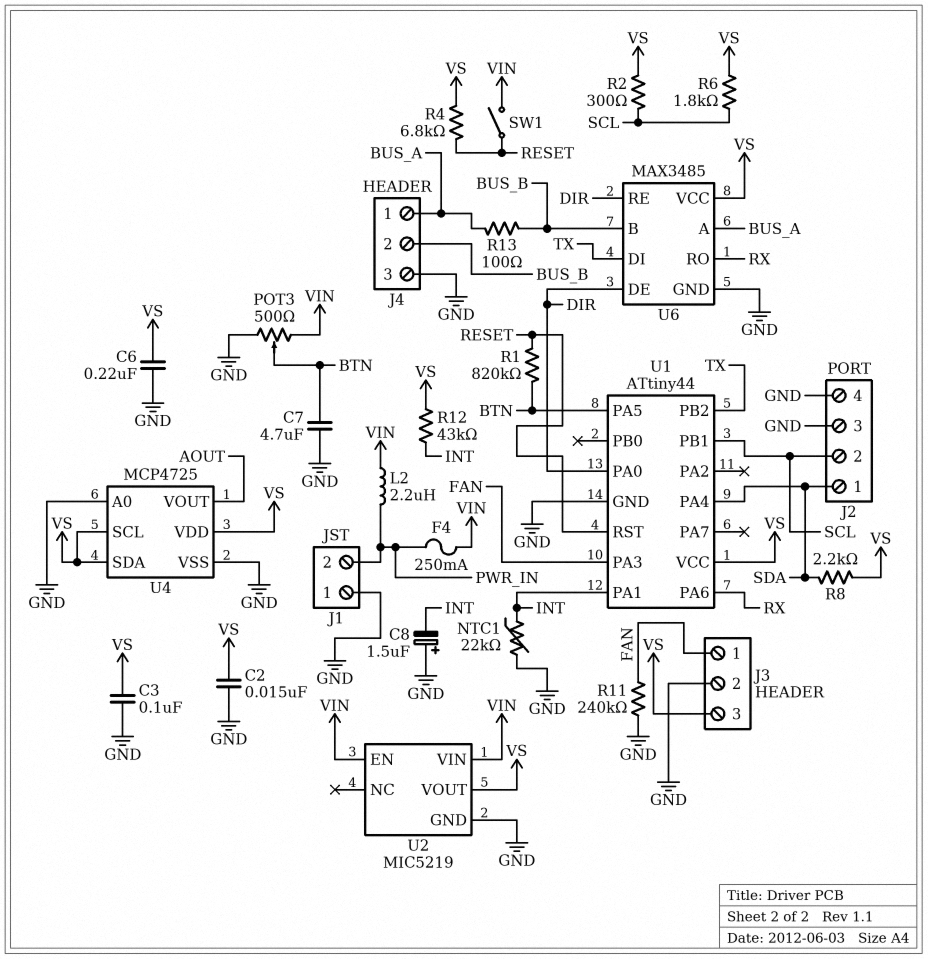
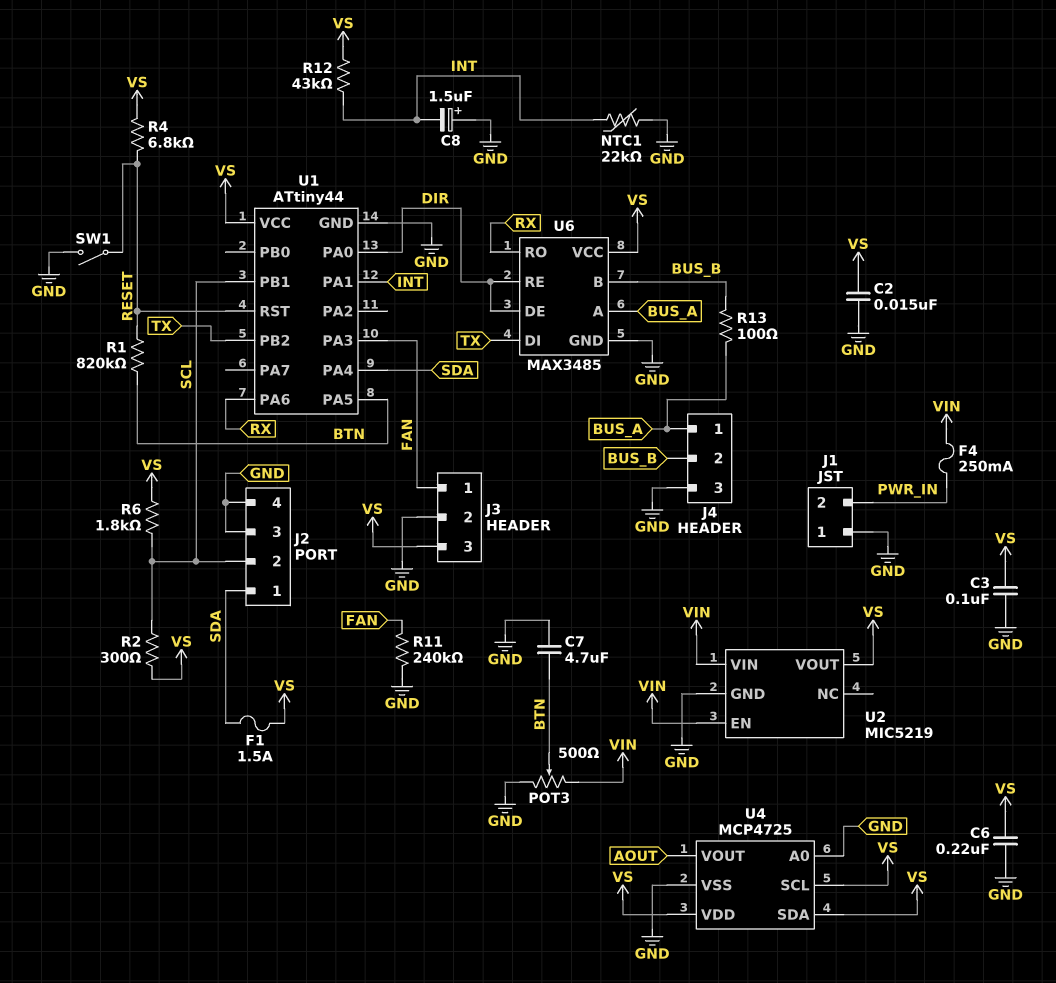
F1: none -> 1.5A (SDA, VS)
L2: 2.2uH (PWR_IN, VIN) -> none
R8: 2.2k (SDA, VS) -> none
SW1: switch (RESET, VIN) -> switch (GND, RESET)

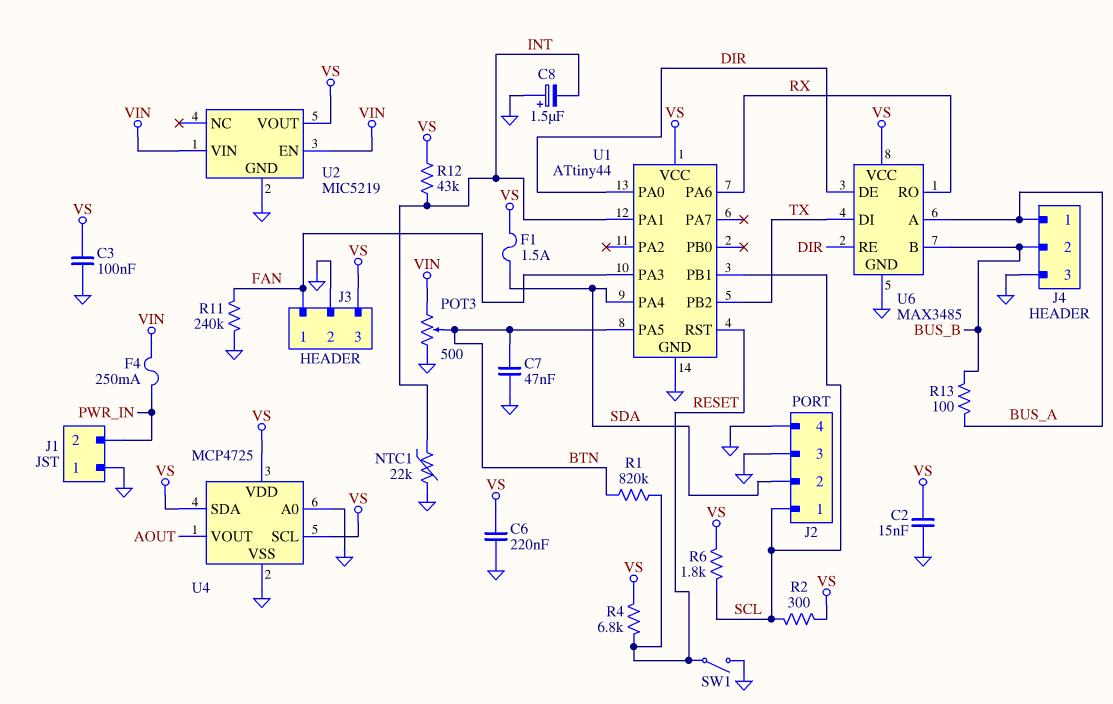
C7: 4.7uF (BTN, GND) -> 47nF (BTN, GND)
J2 pin 1: SDA -> SCL
J2 pin 2: SCL -> SDA

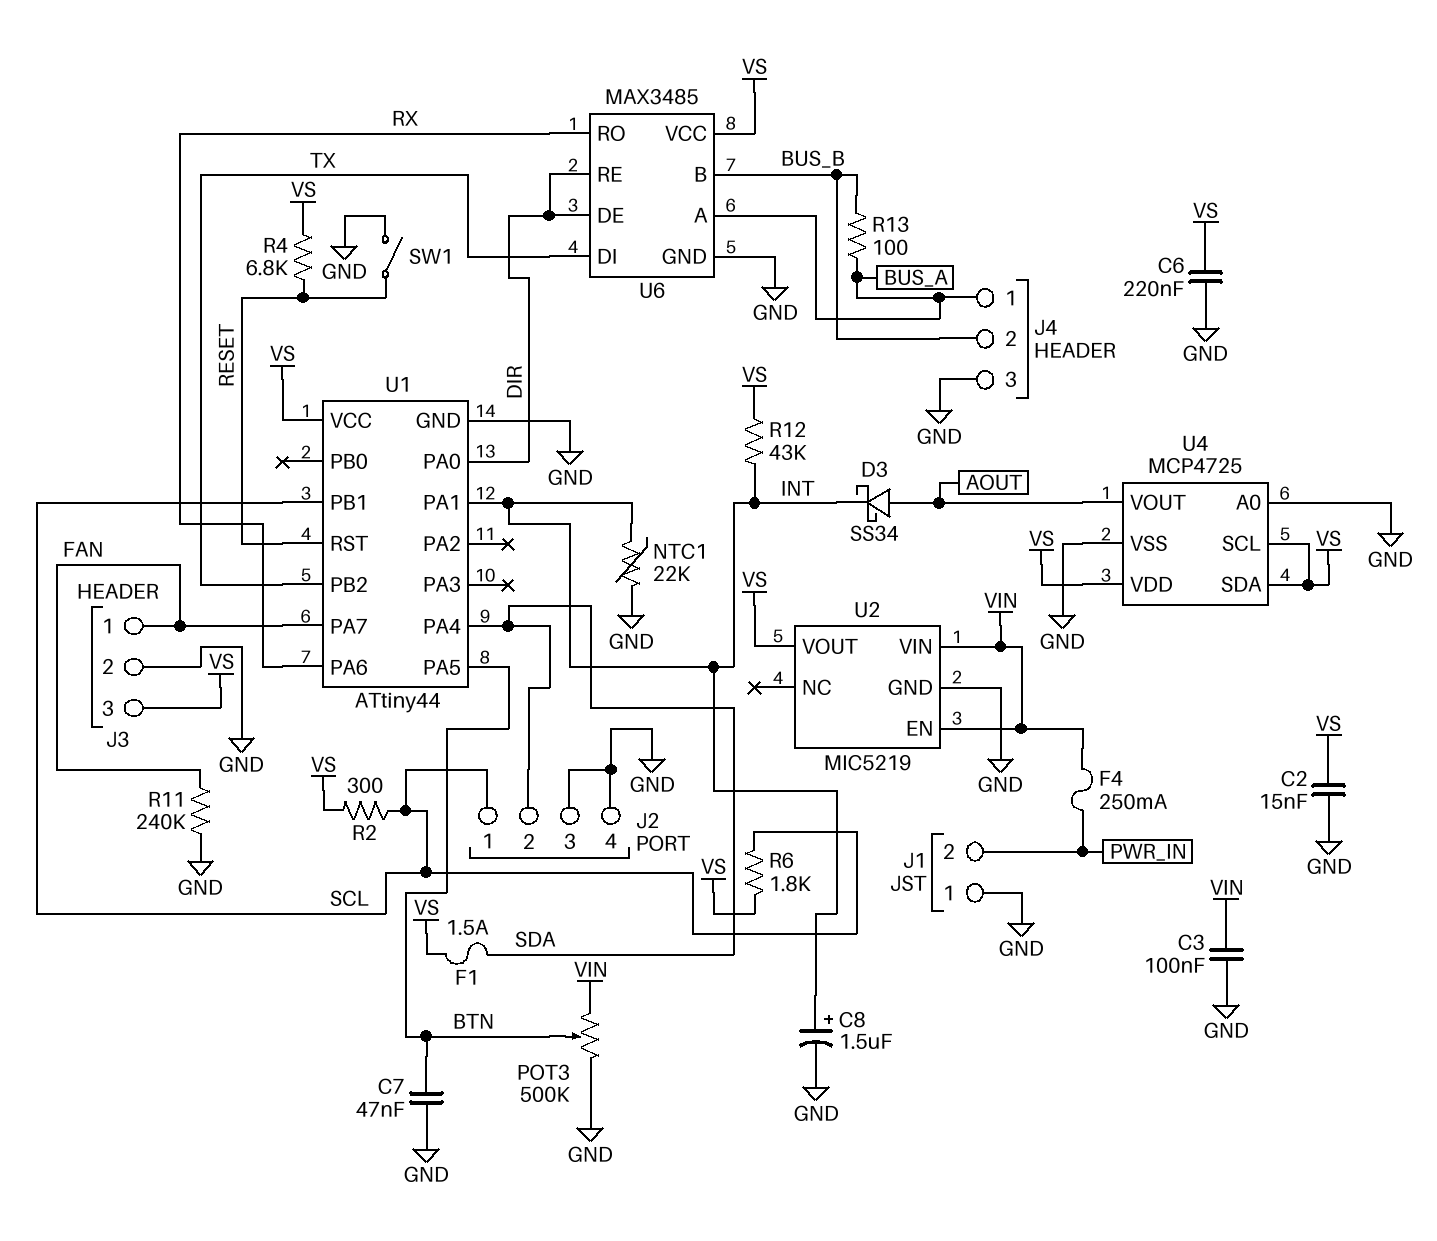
C3: 100nF (GND, VS) -> 100nF (GND, VIN)
C8: 1.5uF (plus GND, minus INT) -> 1.5uF (plus INT, minus GND)
D3: none -> schottky SS34 (A AOUT, K INT)
POT3: 500 (GND, VIN, wiper BTN) -> 500k (GND, VIN, wiper BTN)
R1: 820k (BTN, RESET) -> none
U1 pin PA3: FAN -> none
U1 pin PA7: none -> FAN

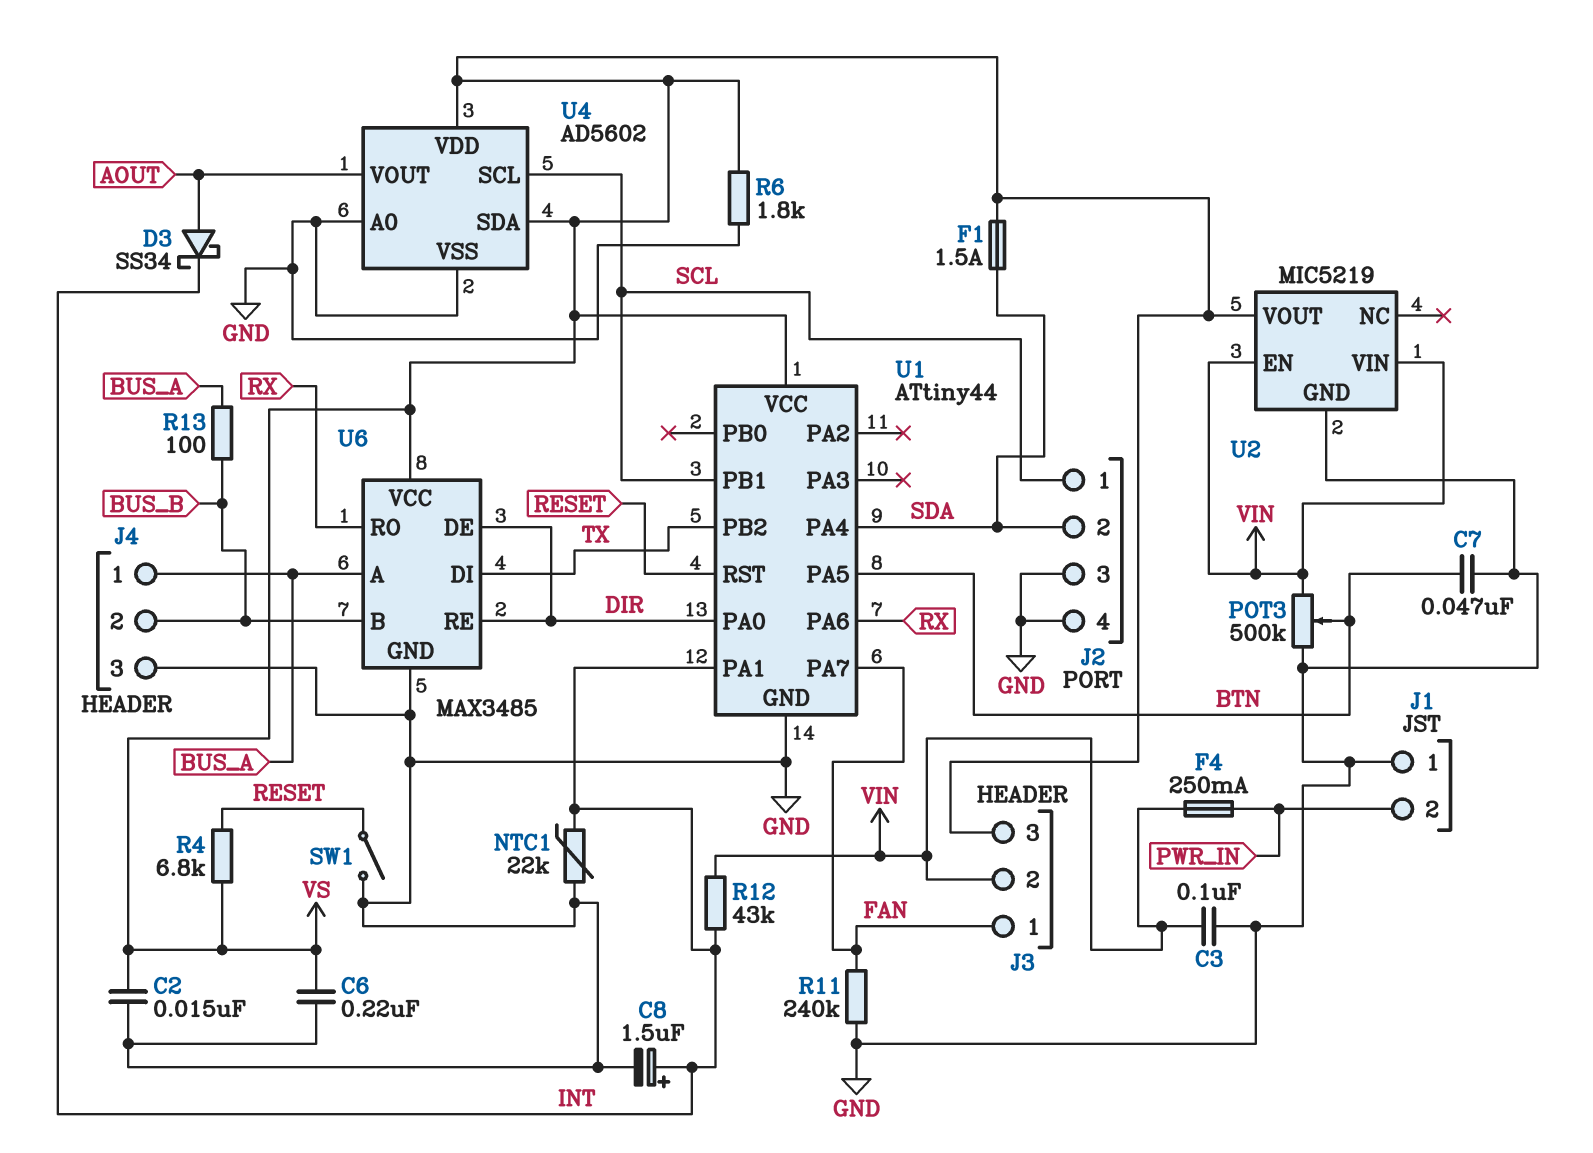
J3 pin 2: GND -> VIN
R2: 300 (SCL, VS) -> none
R6: 1.8k (SCL, VS) -> 1.8k (GND, VS)
R12: 43k (INT, VS) -> 43k (INT, VIN)
U4: MCP4725 -> AD5602
U4 pin SCL: VS -> SCL

